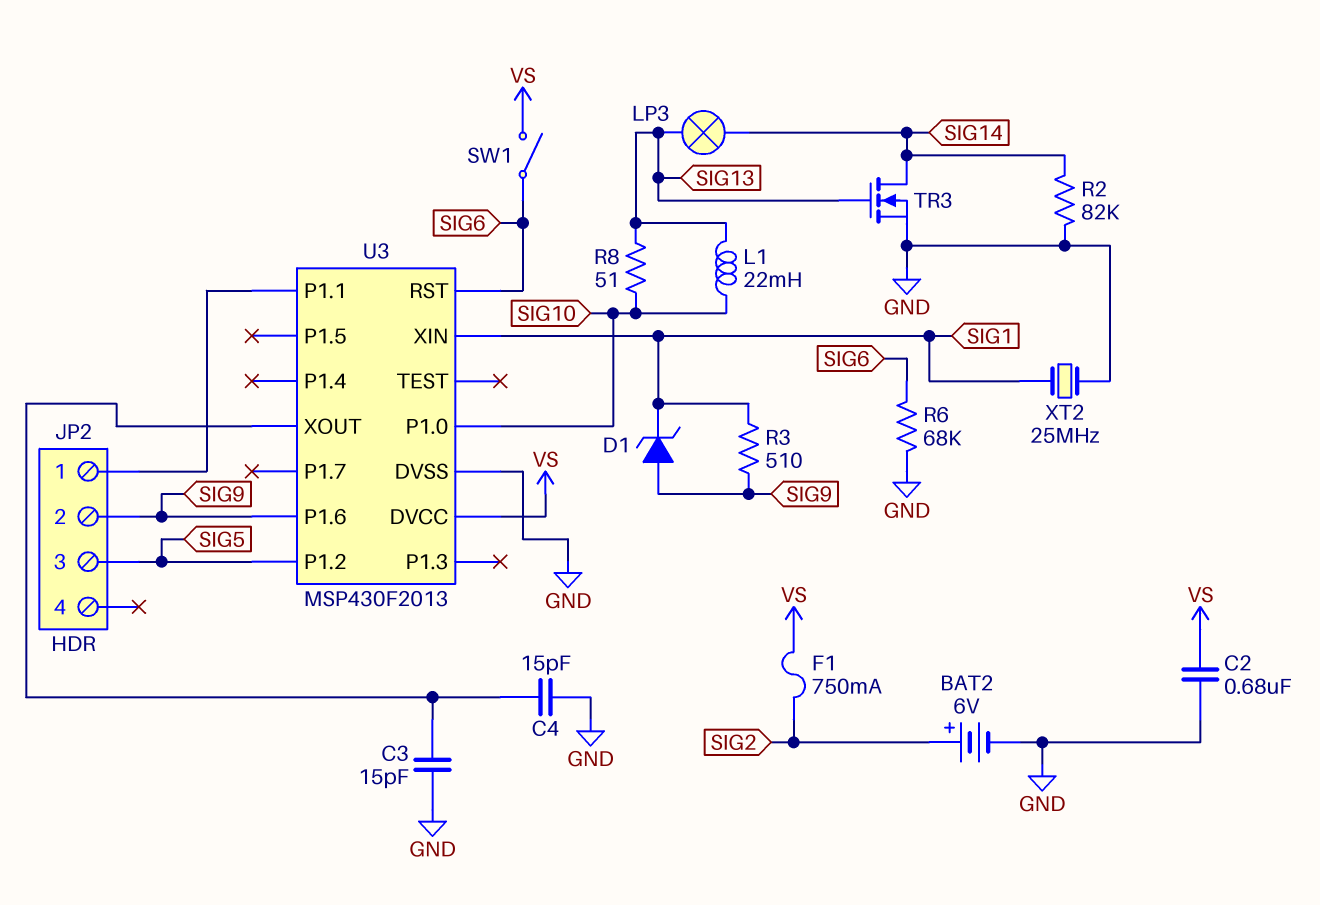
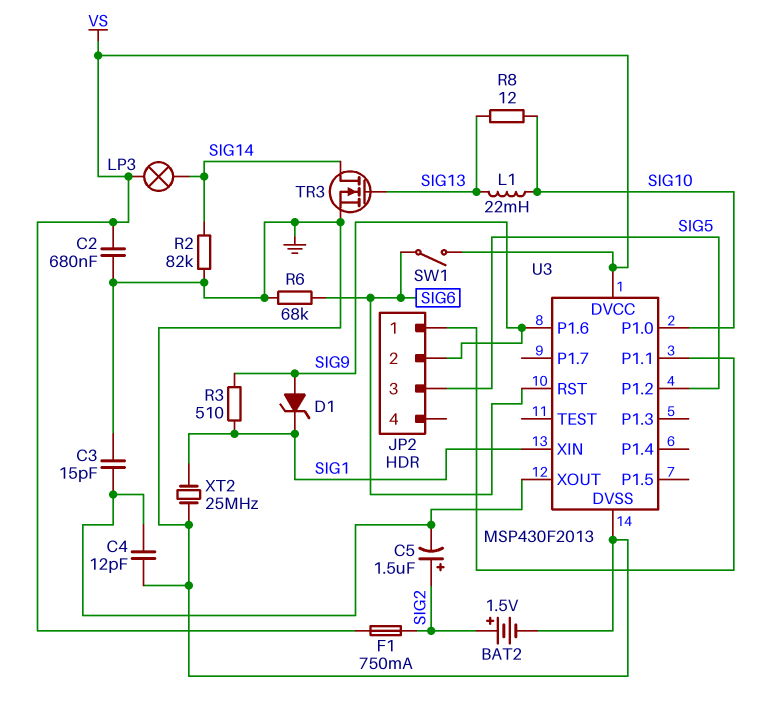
BAT2: 6V (plus SIG2, minus GND) -> 1.5V (plus SIG2, minus GND)
C4: 15pF (GND, U3/XOUT) -> 12pF (GND, U3/XOUT)
C5: none -> 1.5uF (plus SIG2, minus U3/XOUT)
LP3: lamp (SIG13, SIG14) -> lamp (SIG14, VS)
R8: 51 (SIG10, SIG13) -> 12 (SIG10, SIG13)

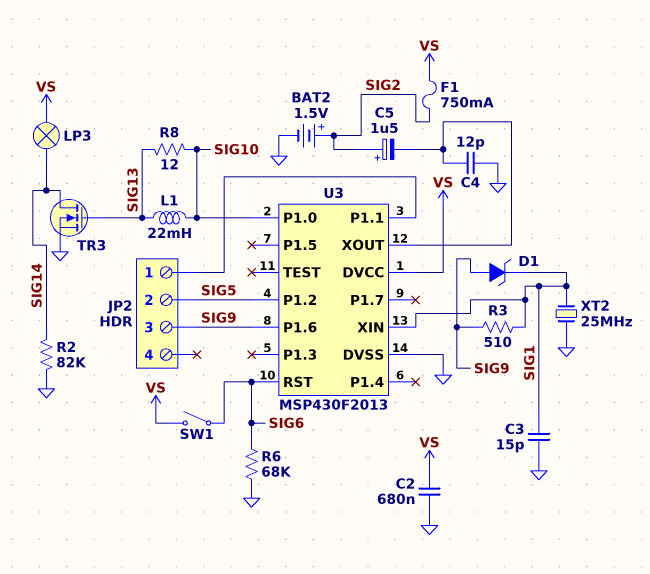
C3: 15pF (GND, U3/XOUT) -> 15pF (GND, SIG1)
JP2 pin 2: SIG9 -> SIG5
JP2 pin 3: SIG5 -> SIG9

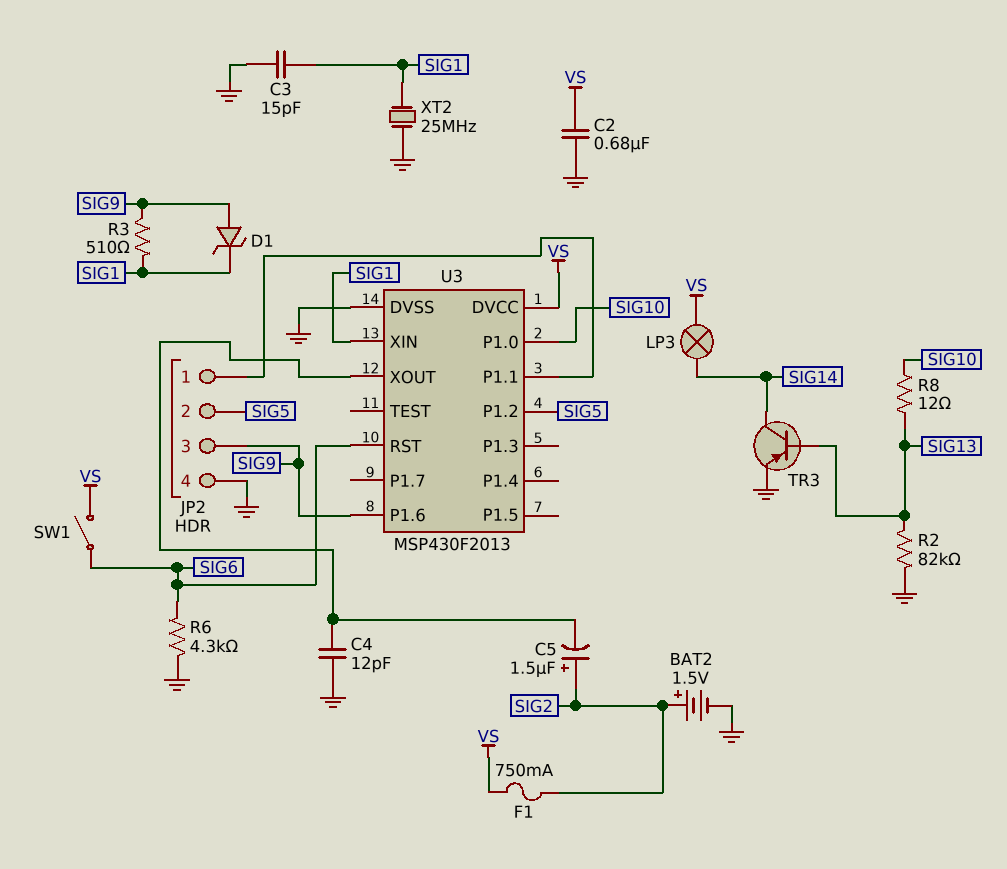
JP2 pin 4: none -> GND
L1: 22mH (SIG10, SIG13) -> none
R2: 82k (GND, SIG14) -> 82k (GND, SIG13)
R6: 68k (GND, SIG6) -> 4.3k (GND, SIG6)
TR3: NMOS (G SIG13, D SIG14, S GND) -> PNP (B SIG13, C SIG14, E GND)

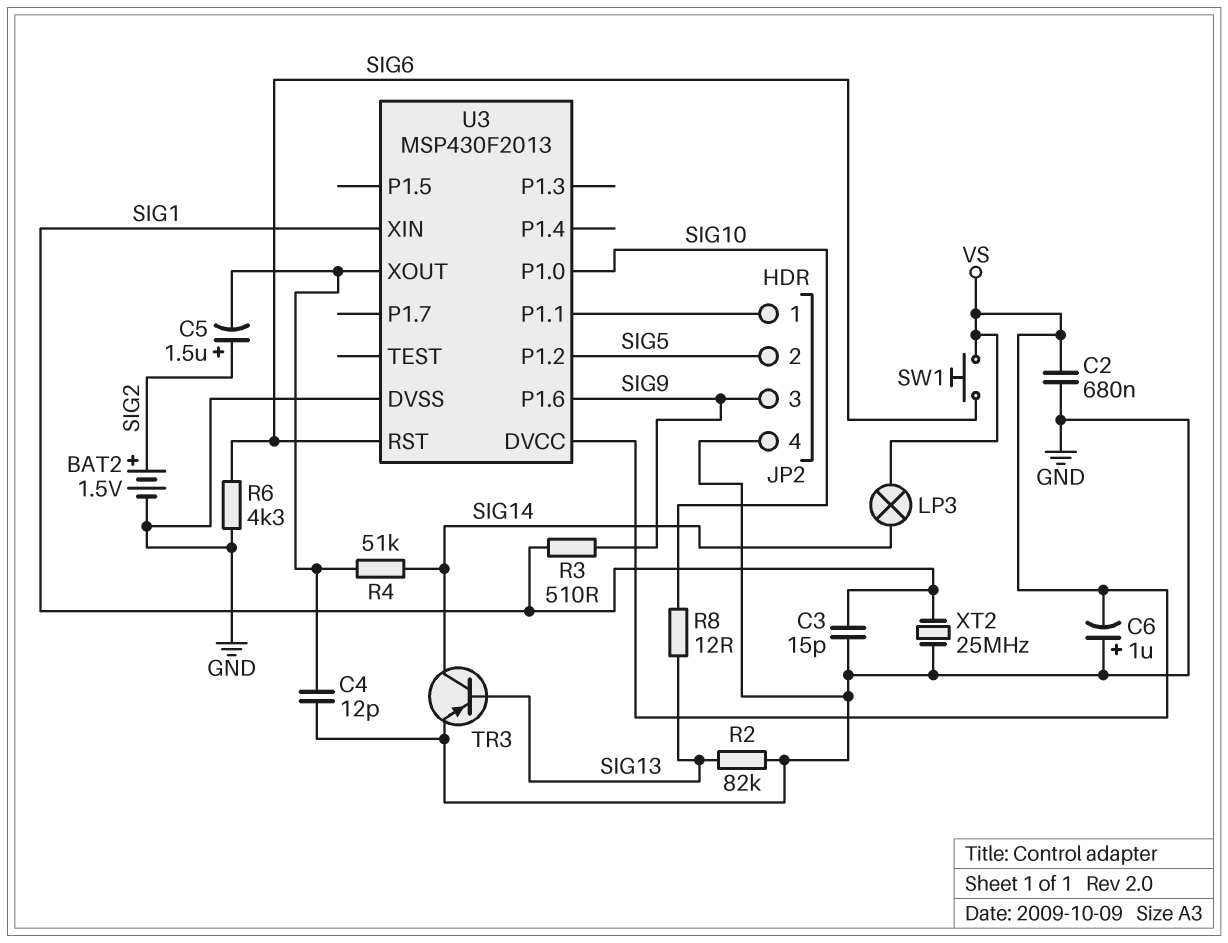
C6: none -> 1uF (plus GND, minus VS)
D1: zener (A SIG9, K SIG1) -> none
F1: 750mA (SIG2, VS) -> none
R4: none -> 51k (SIG14, U3/XOUT)
SW1: switch (SIG6, VS) -> button (SIG6, VS)

